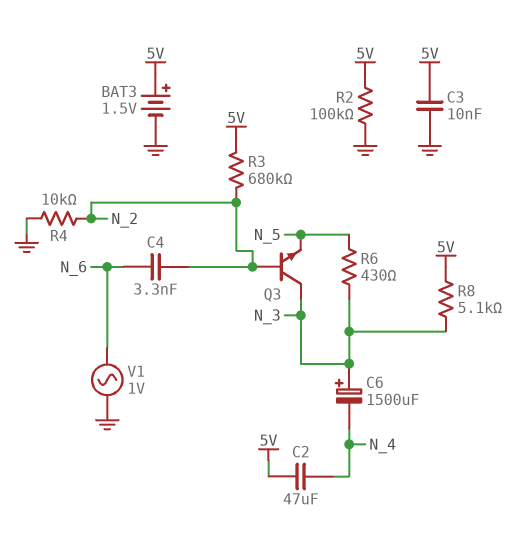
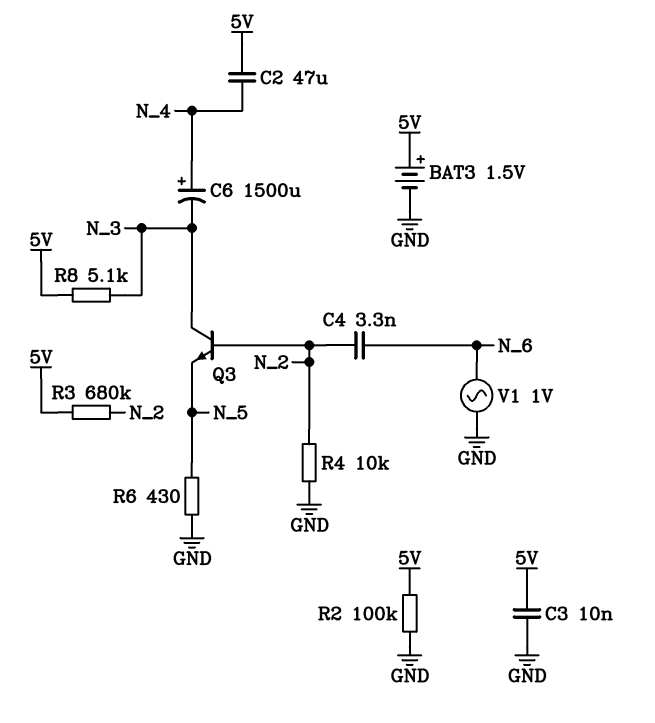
C6: 1500uF (plus N_3, minus N_4) -> 1500uF (plus N_4, minus N_3)
R6: 430 (N_3, N_5) -> 430 (GND, N_5)

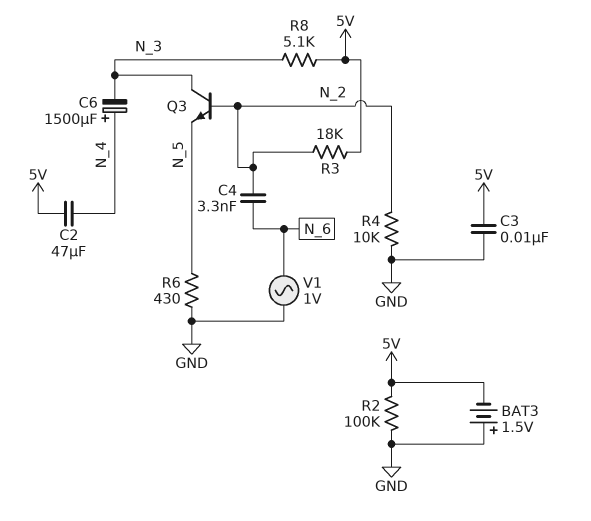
BAT3: 1.5V (plus 5V, minus GND) -> 1.5V (plus GND, minus 5V)
R3: 680k (5V, N_2) -> 18k (5V, N_2)

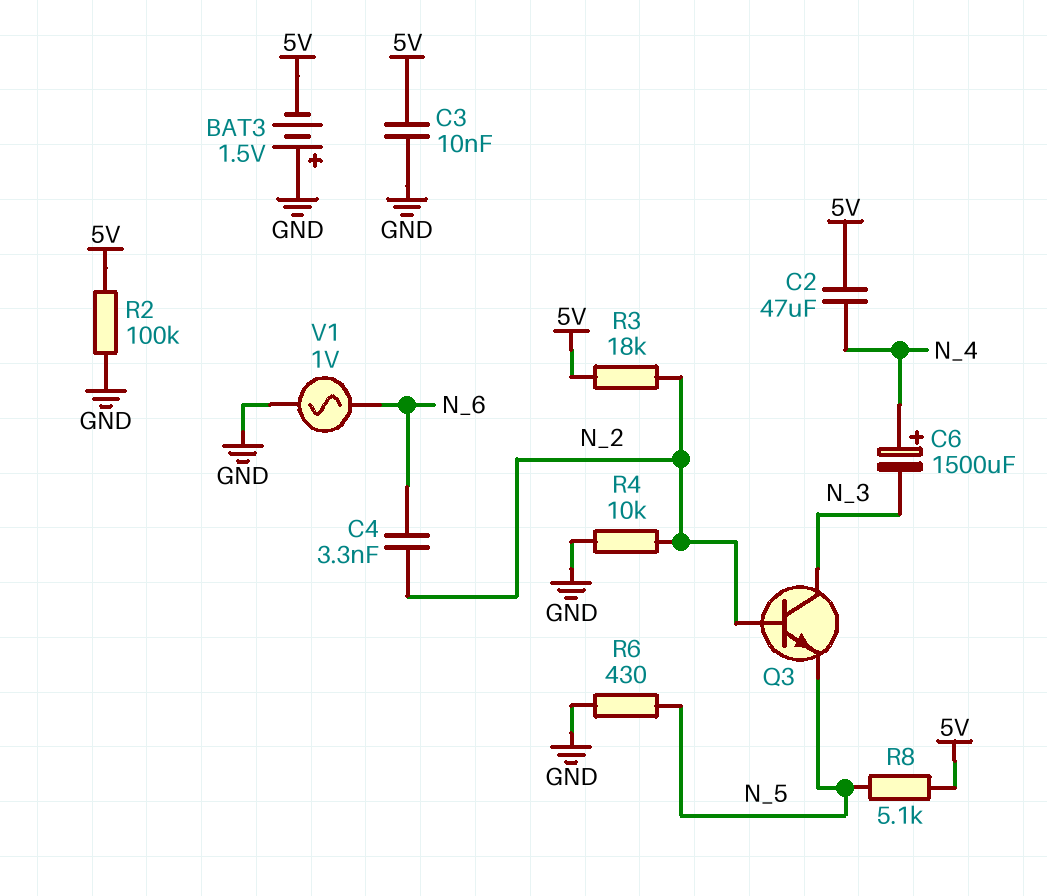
R8: 5.1k (5V, N_3) -> 5.1k (5V, N_5)

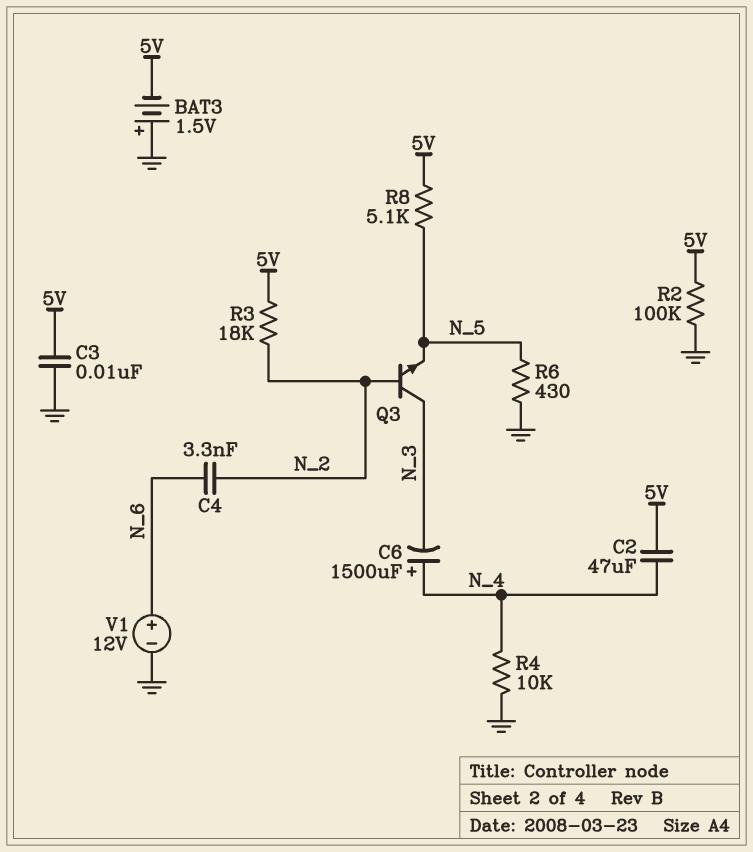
R4: 10k (GND, N_2) -> 10k (GND, N_4)
V1: AC 1V (GND, N_6) -> 12V (plus N_6, minus GND)

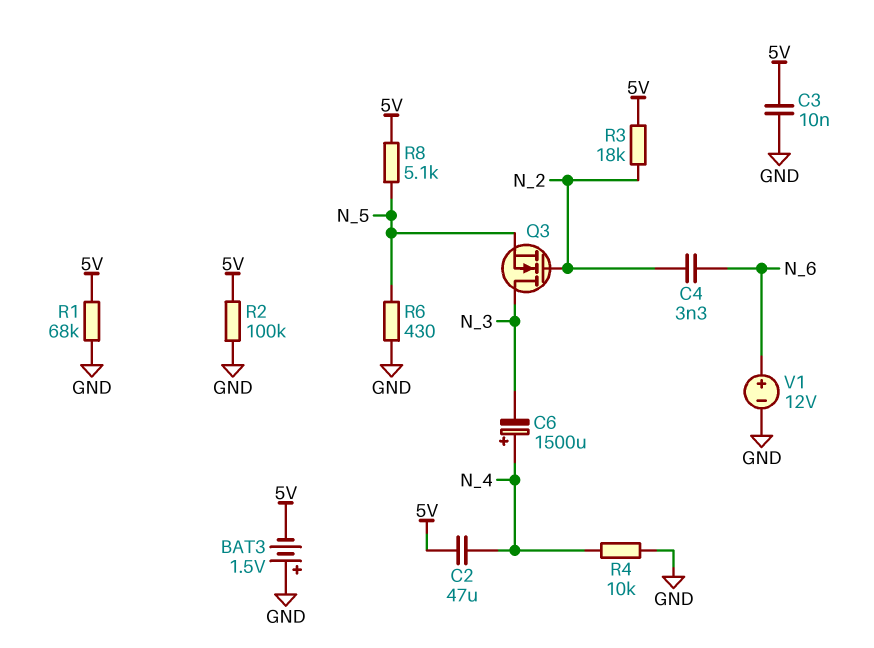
Q3: NPN (B N_2, C N_3, E N_5) -> NMOS (G N_2, D N_3, S N_5)
R1: none -> 68k (5V, GND)

